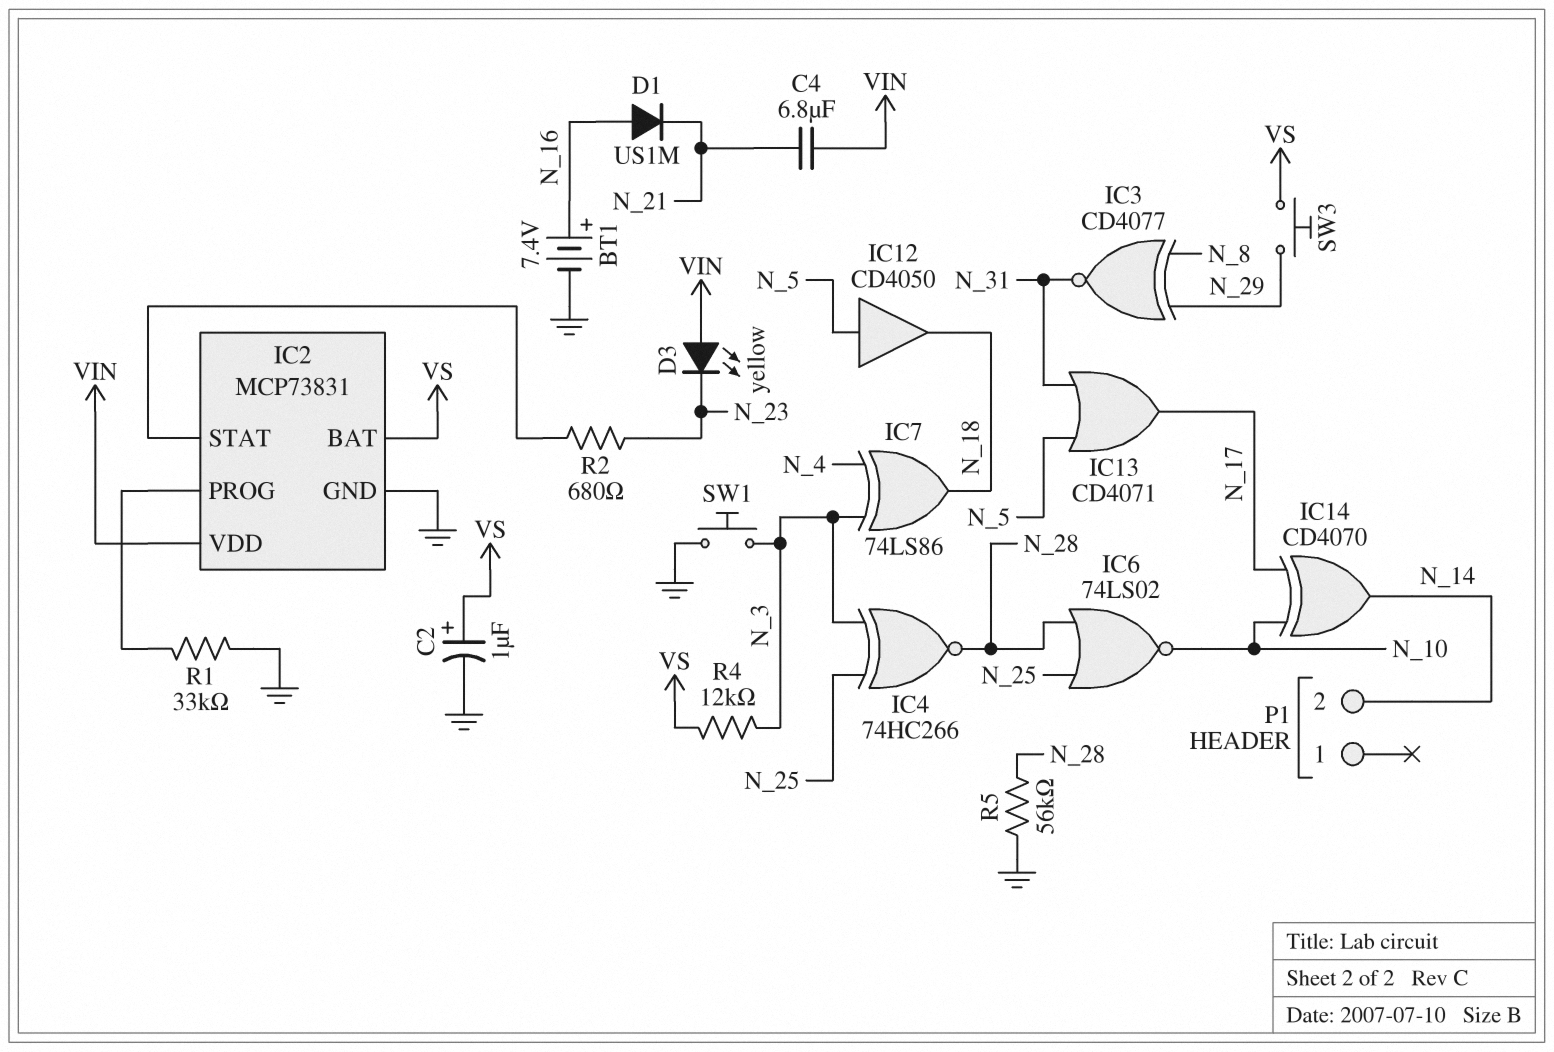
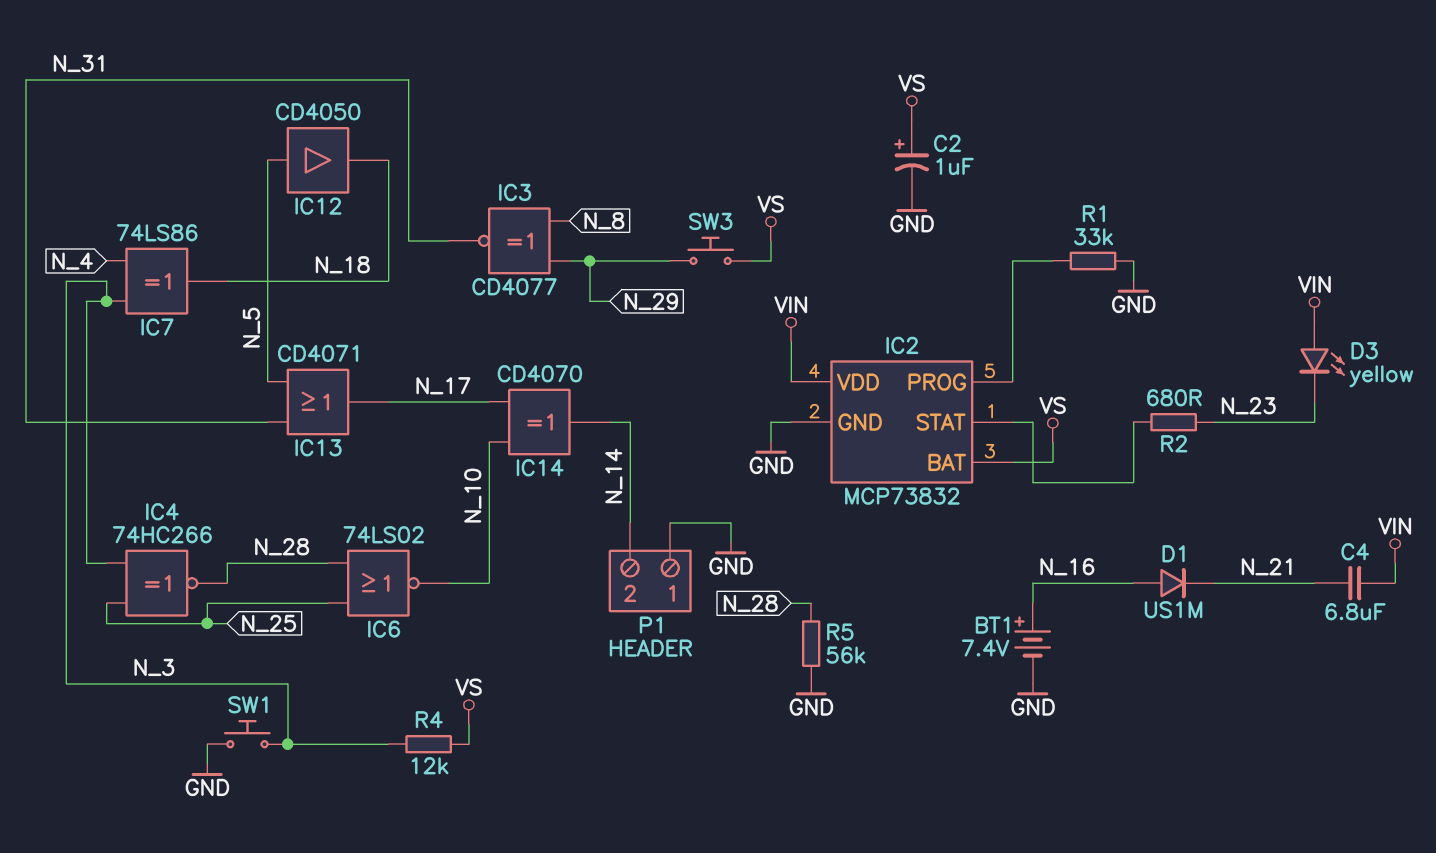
IC2: MCP73831 -> MCP73832
P1 pin 1: none -> GND

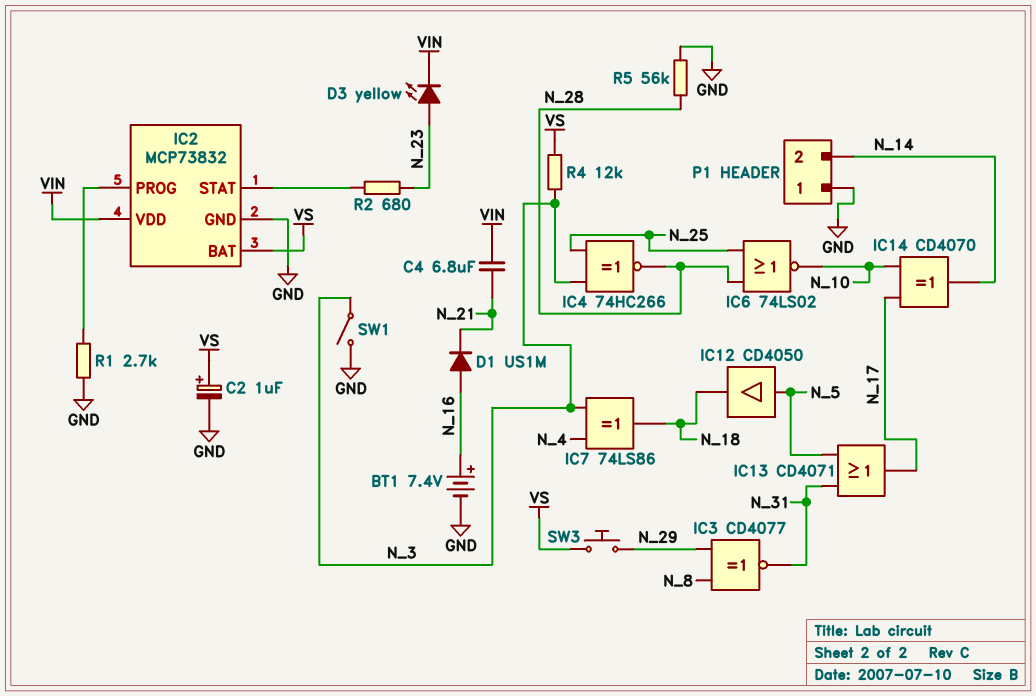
D3: LED yellow (A VIN, K N_23) -> LED yellow (A N_23, K VIN)
R1: 33k (GND, IC2/PROG) -> 2.7k (GND, IC2/PROG)
SW1: button (GND, N_3) -> switch (GND, N_3)

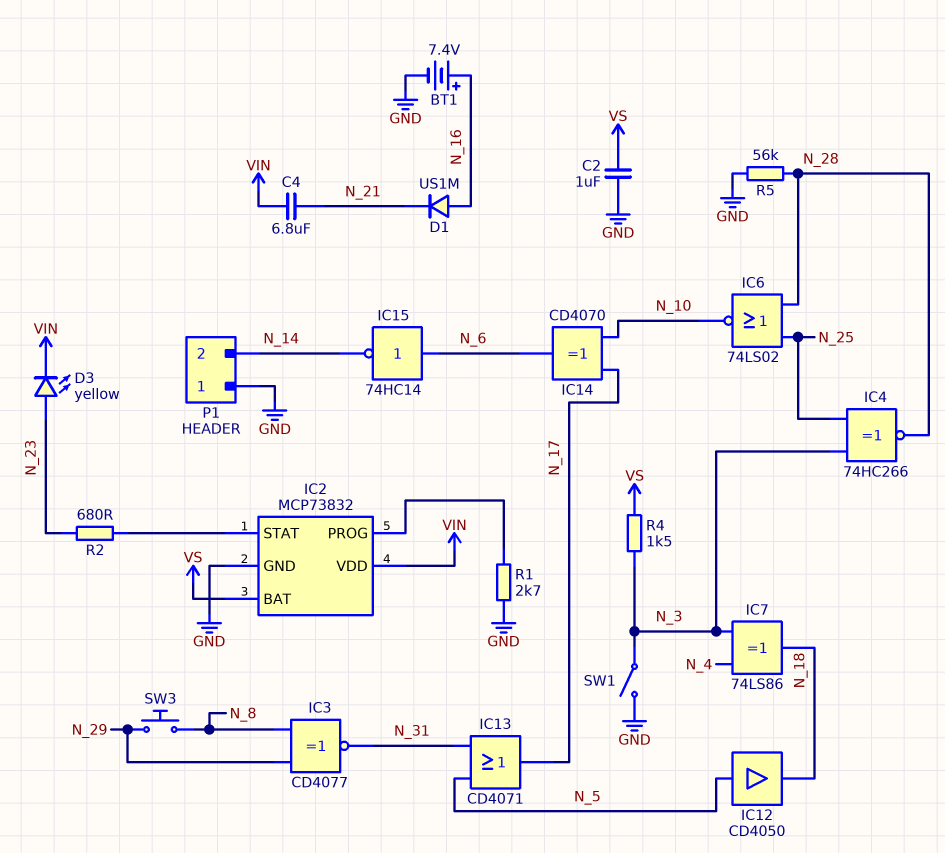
C2: 1uF (plus VS, minus GND) -> 1uF (GND, VS)
IC14: XOR CD4070 (in N_10, in N_17, out N_14) -> XOR CD4070 (in N_10, in N_17, out N_6)
IC15: none -> NOT 74HC14 (in N_6, out N_14)
R4: 12k (N_3, VS) -> 1.5k (N_3, VS)
SW3: button (N_29, VS) -> button (N_8, N_29)

